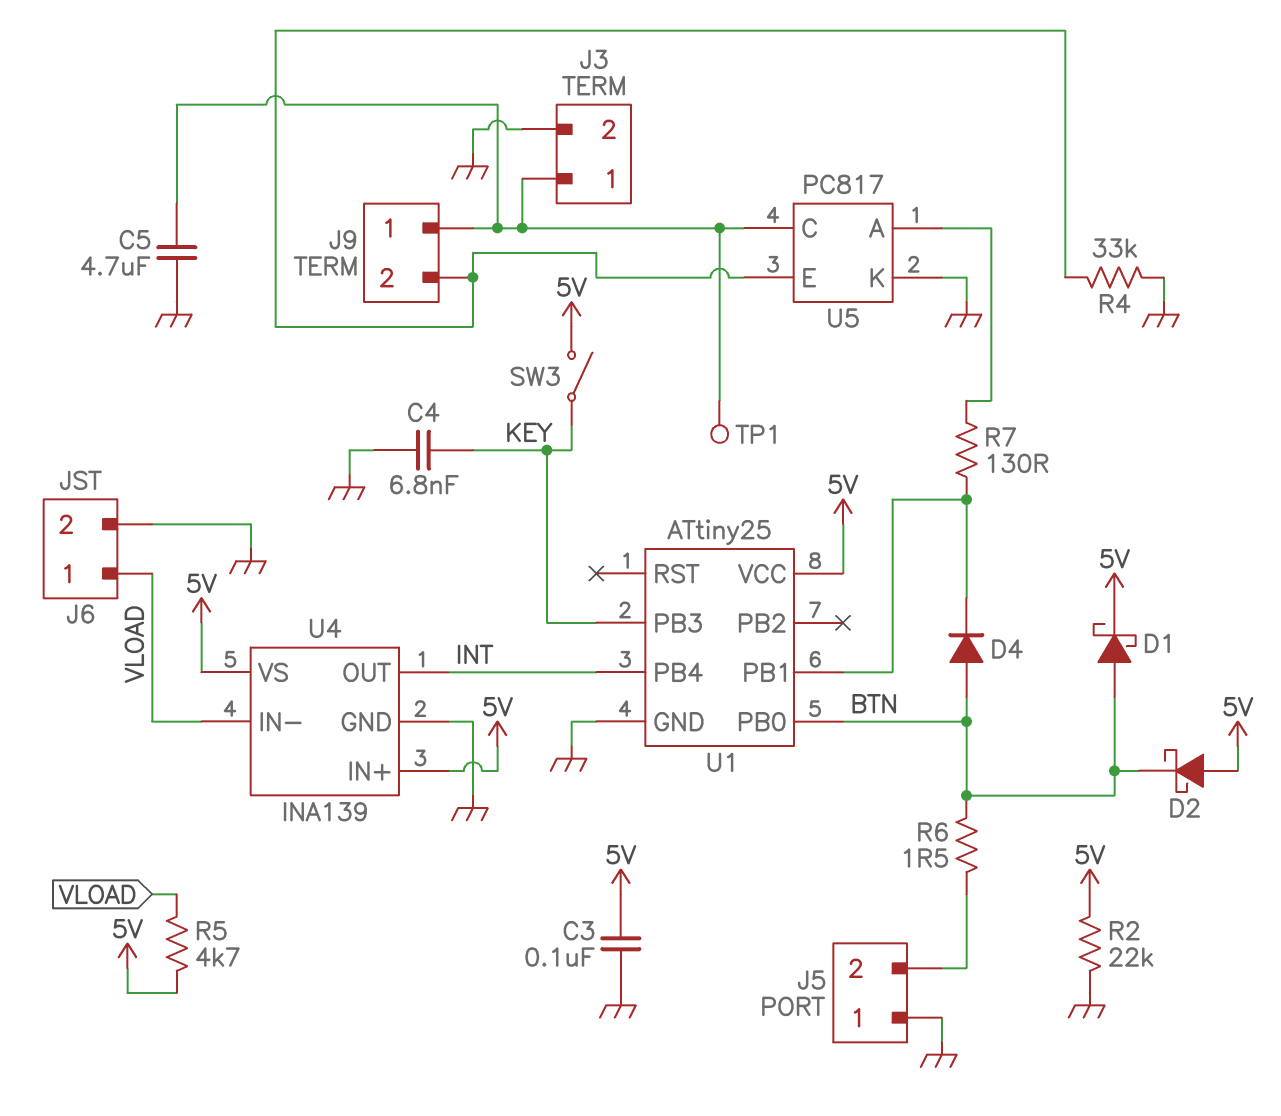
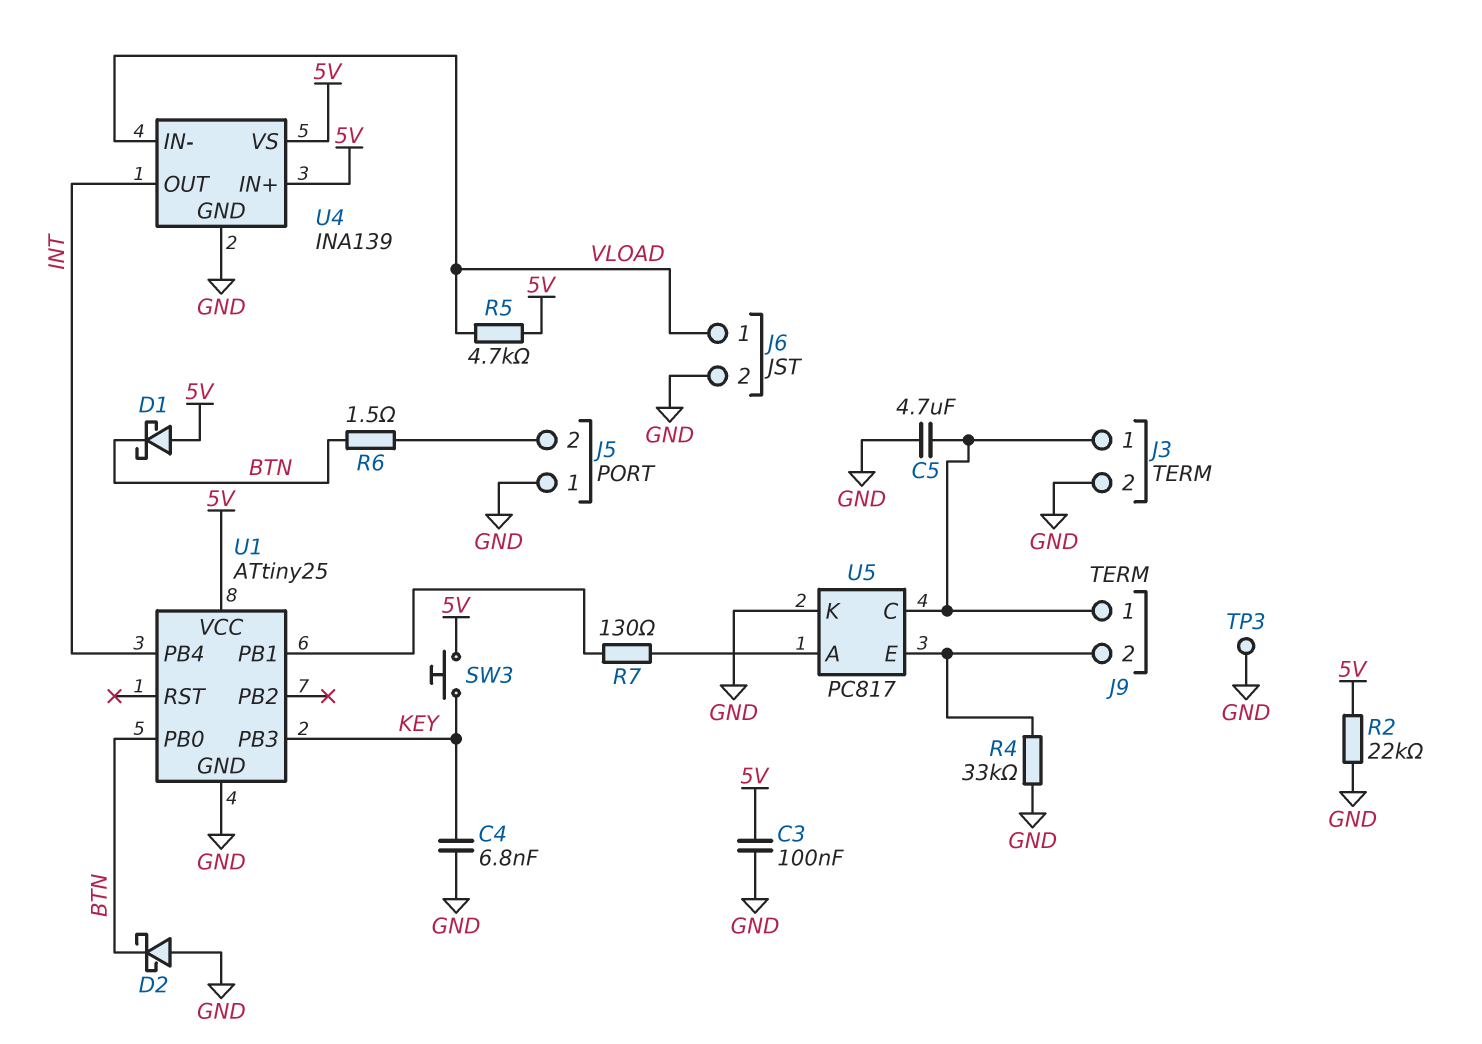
D1: schottky (A BTN, K 5V) -> schottky (A 5V, K BTN)
D2: schottky (A 5V, K BTN) -> schottky (A GND, K BTN)
D4: diode (A BTN, K U1/PB1) -> none
SW3: switch (5V, KEY) -> button (5V, KEY)
TP1: test point (J3/1) -> none
TP3: none -> test point (GND)

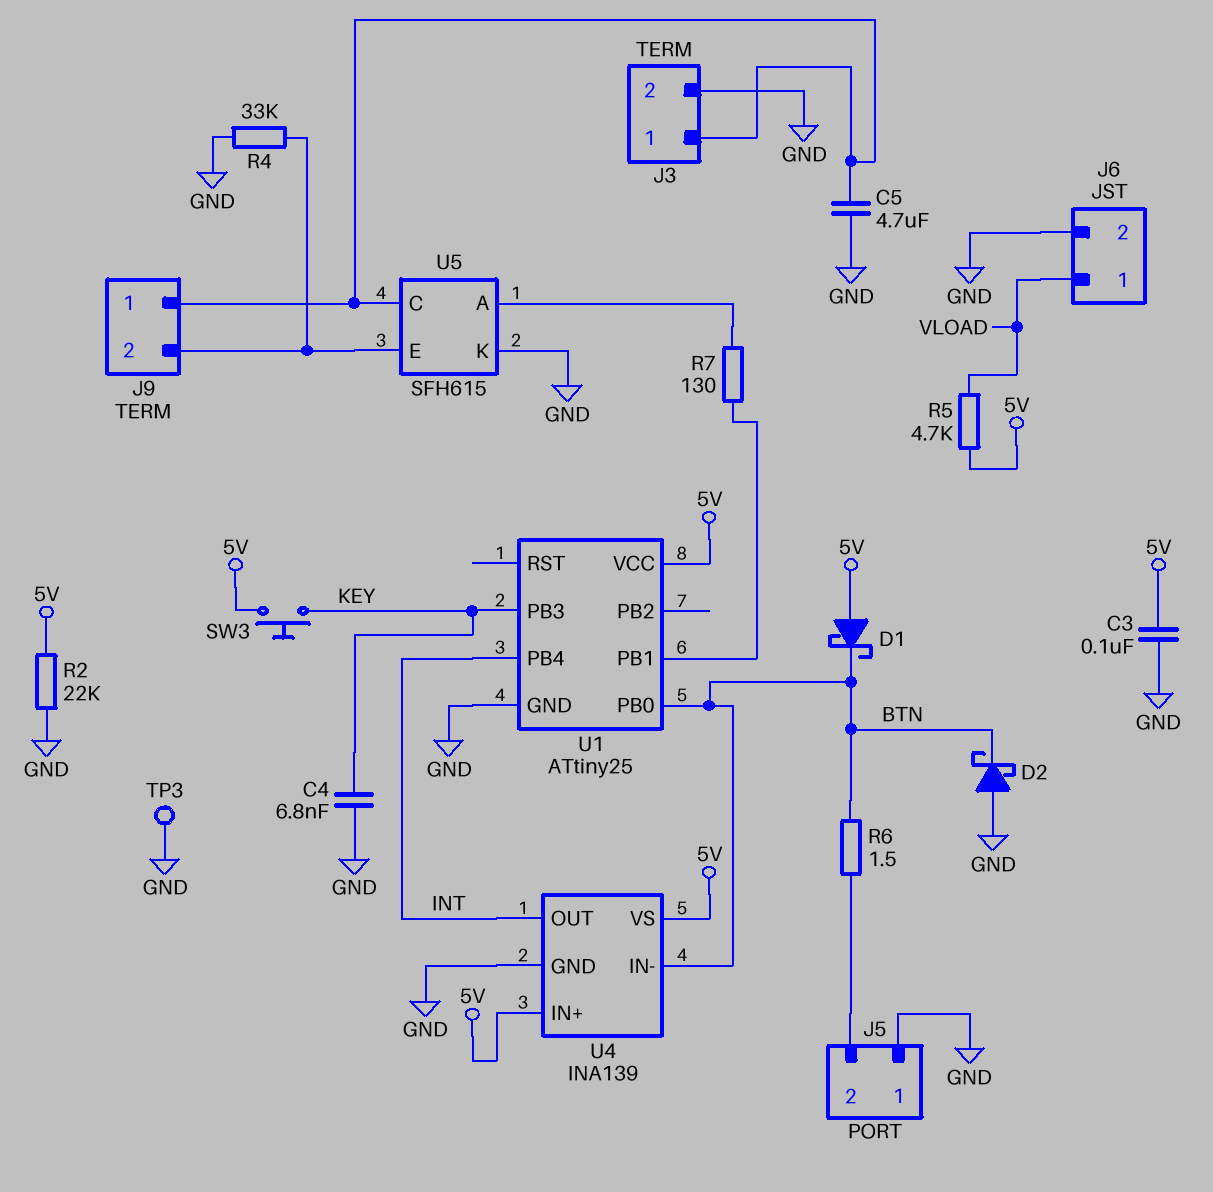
U4 pin IN-: VLOAD -> BTN
U5: PC817 -> SFH615

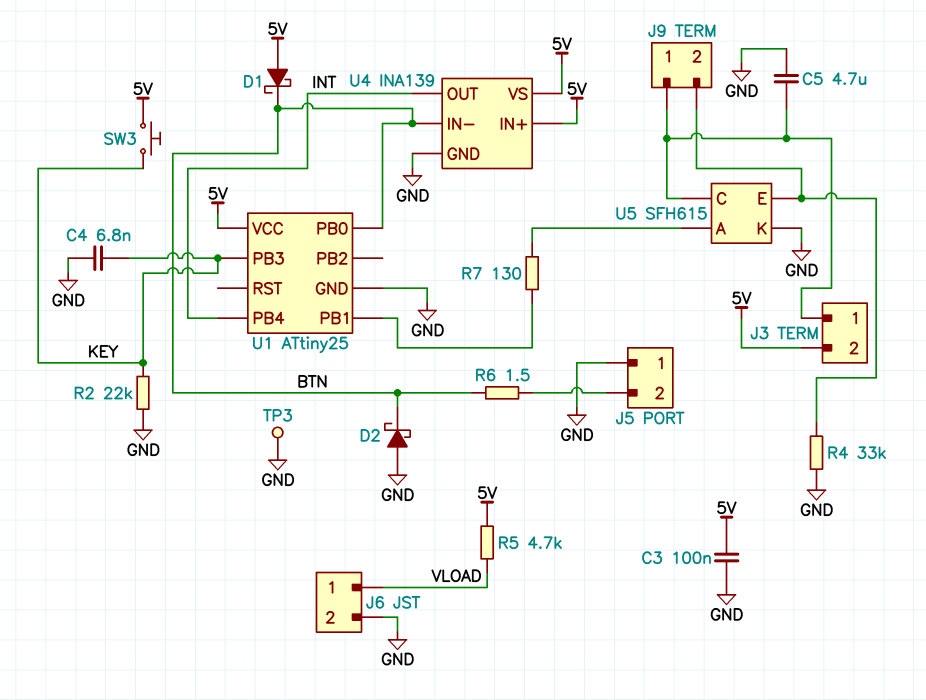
J3 pin 2: GND -> 5V
R2: 22k (5V, GND) -> 22k (GND, KEY)

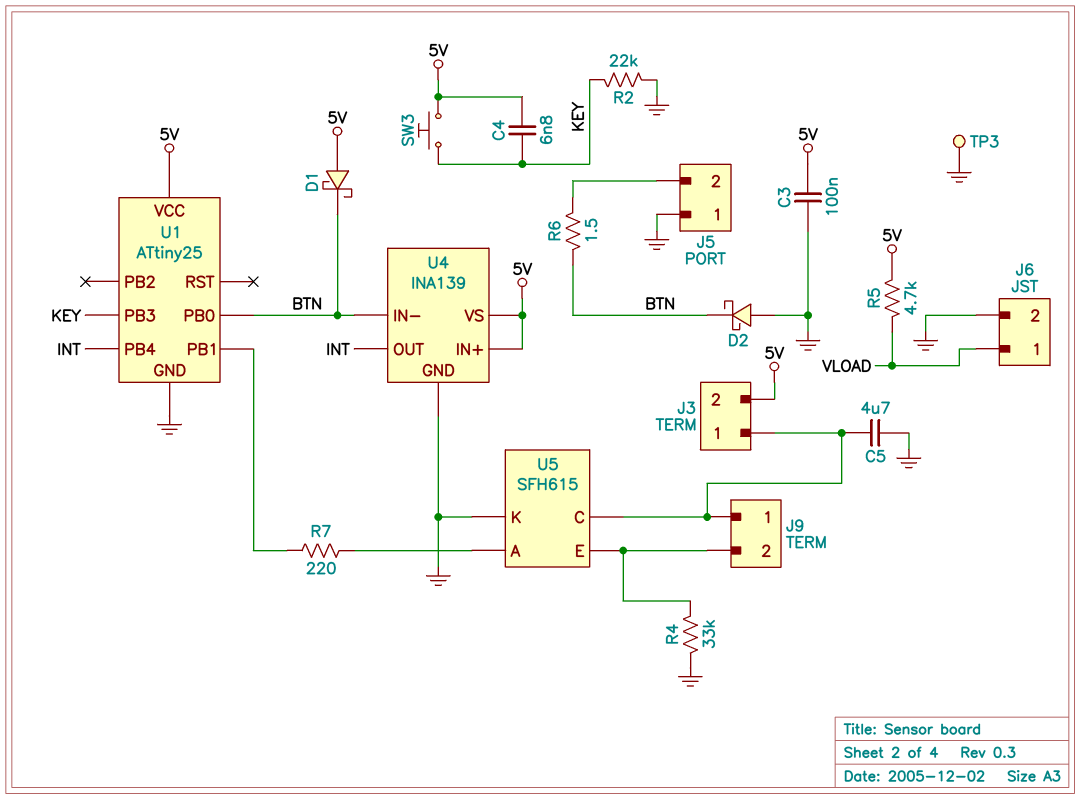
C4: 6.8nF (GND, KEY) -> 6.8nF (5V, KEY)
R7: 130 (U1/PB1, U5/A) -> 220 (U1/PB1, U5/A)

